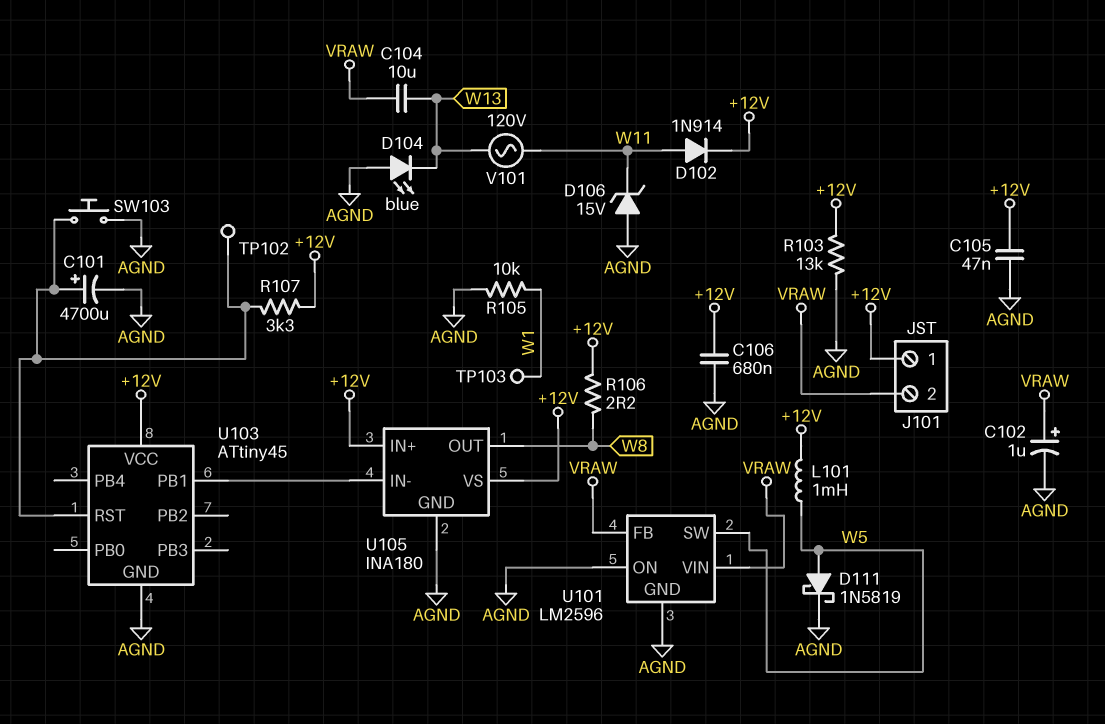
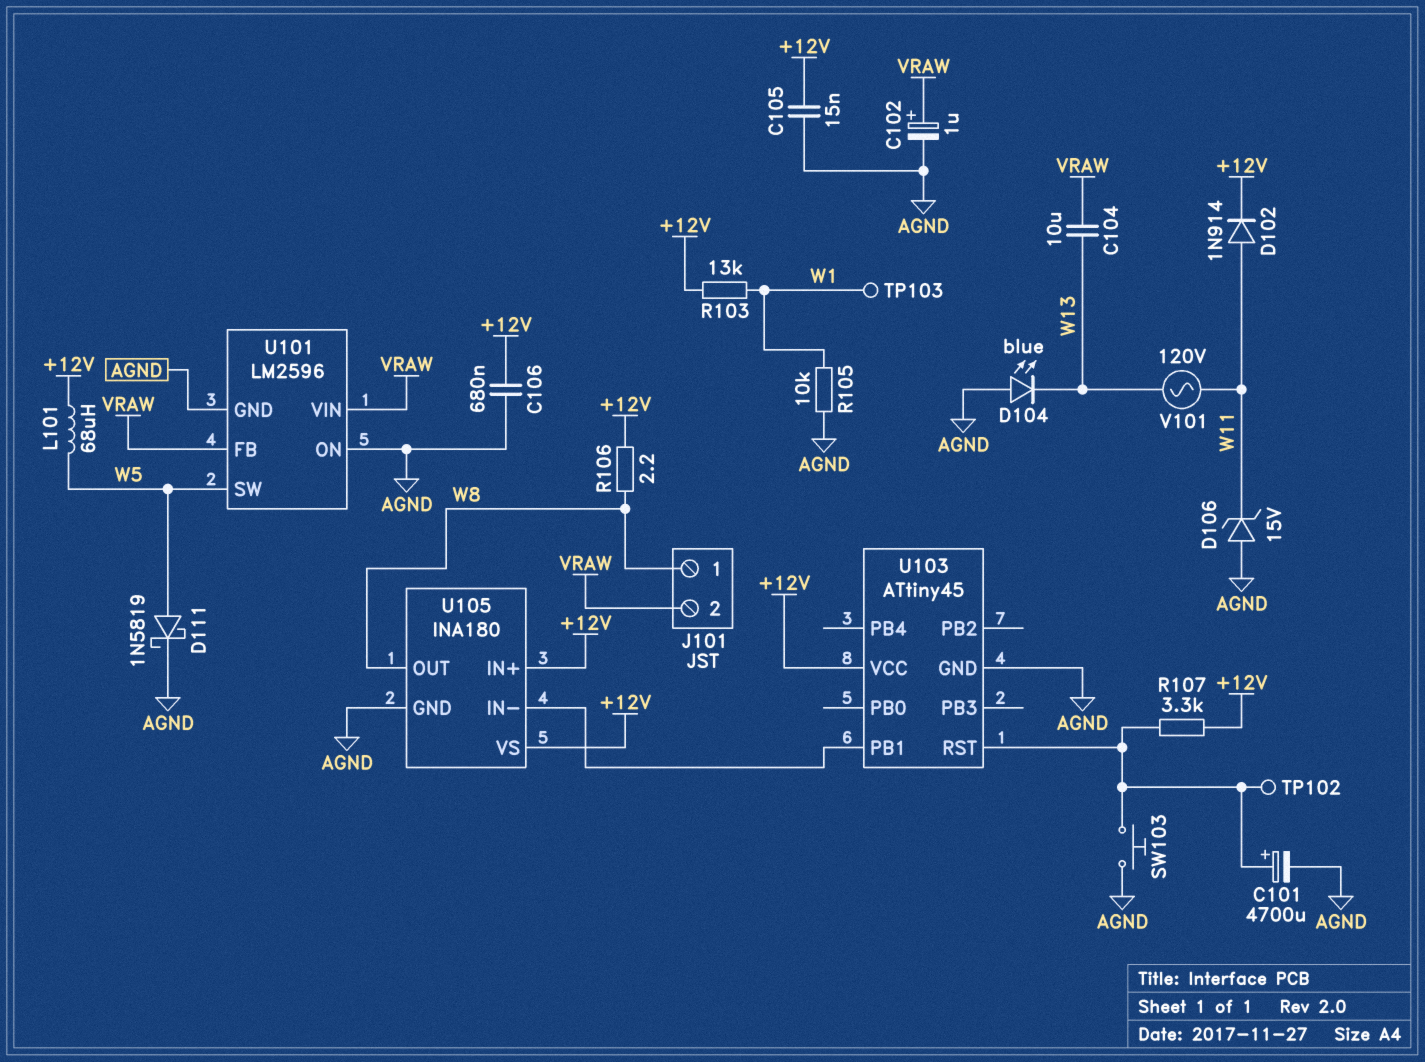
C105: 47nF (+12V, AGND) -> 15nF (+12V, AGND)
J101 pin 1: +12V -> W8
L101: 1mH (+12V, W5) -> 68uH (+12V, W5)
R103: 13k (+12V, AGND) -> 13k (+12V, W1)

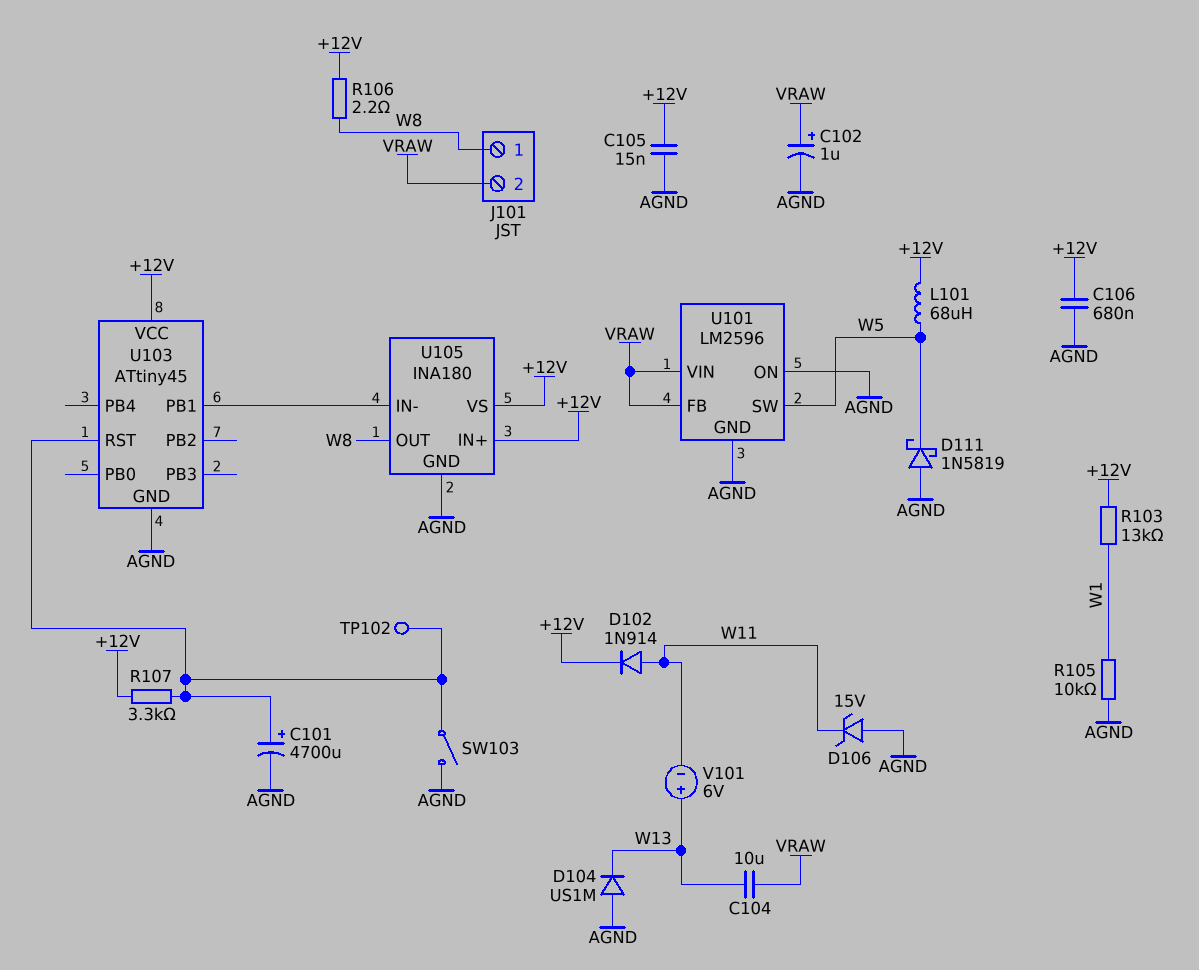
D104: LED blue (A AGND, K W13) -> diode US1M (A AGND, K W13)
D111: schottky 1N5819 (A W5, K AGND) -> schottky 1N5819 (A AGND, K W5)
SW103: button (AGND, U103/RST) -> switch (AGND, U103/RST)
TP103: test point (W1) -> none
V101: AC 120V (W11, W13) -> 6V (plus W13, minus W11)

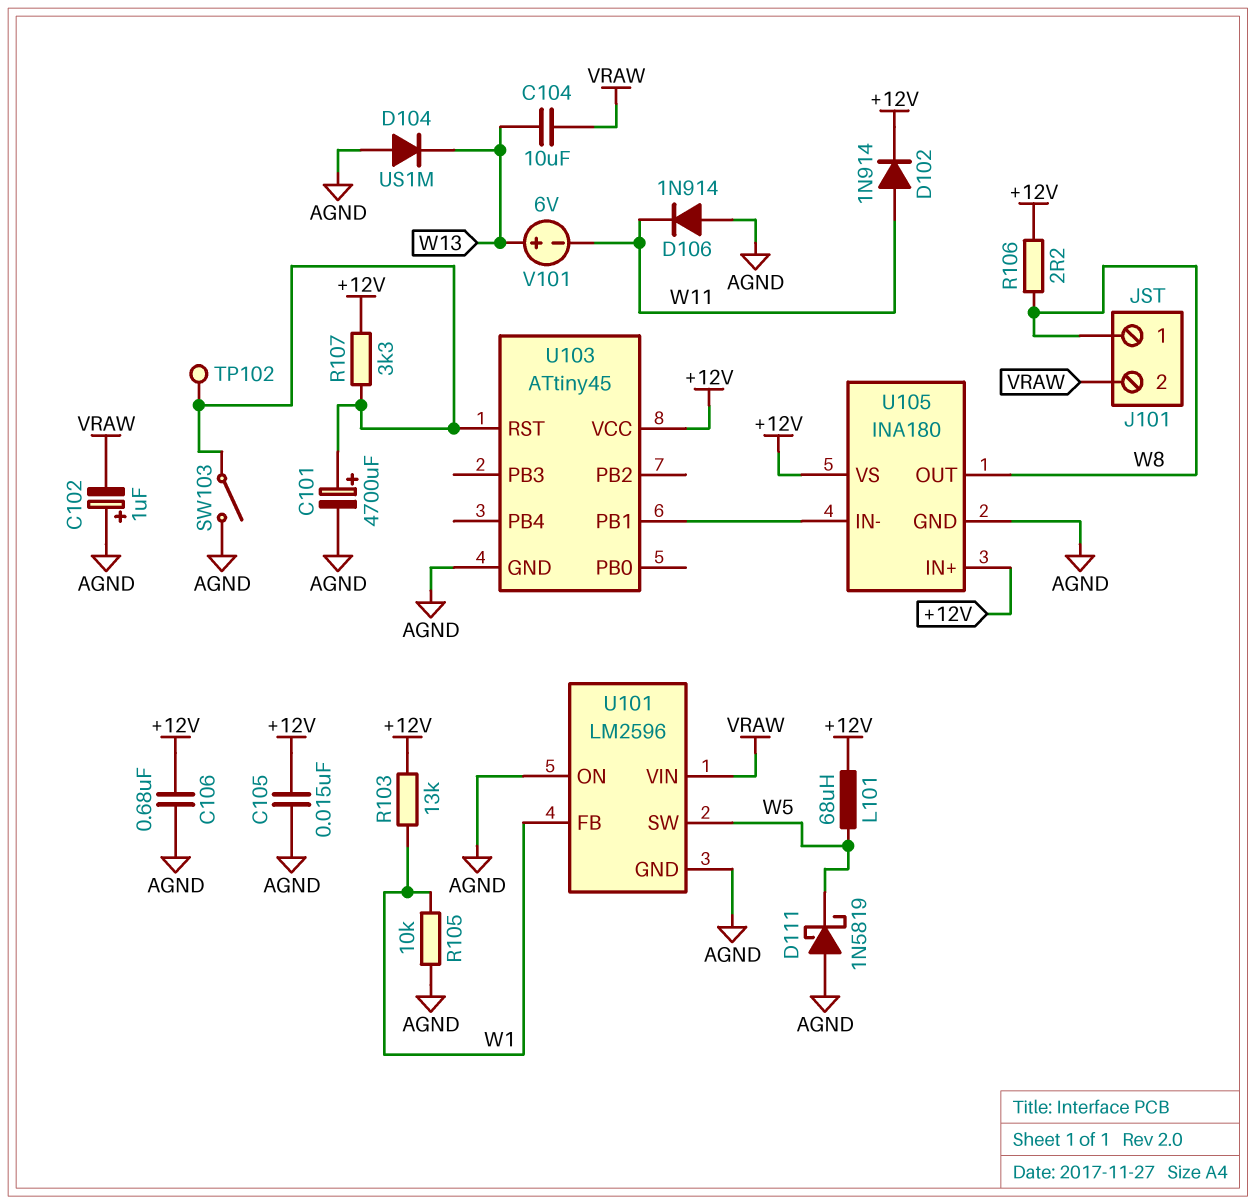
C102: 1uF (plus VRAW, minus AGND) -> 1uF (plus AGND, minus VRAW)
D106: zener 15V (A AGND, K W11) -> diode 1N914 (A AGND, K W11)
U101 pin FB: VRAW -> W1

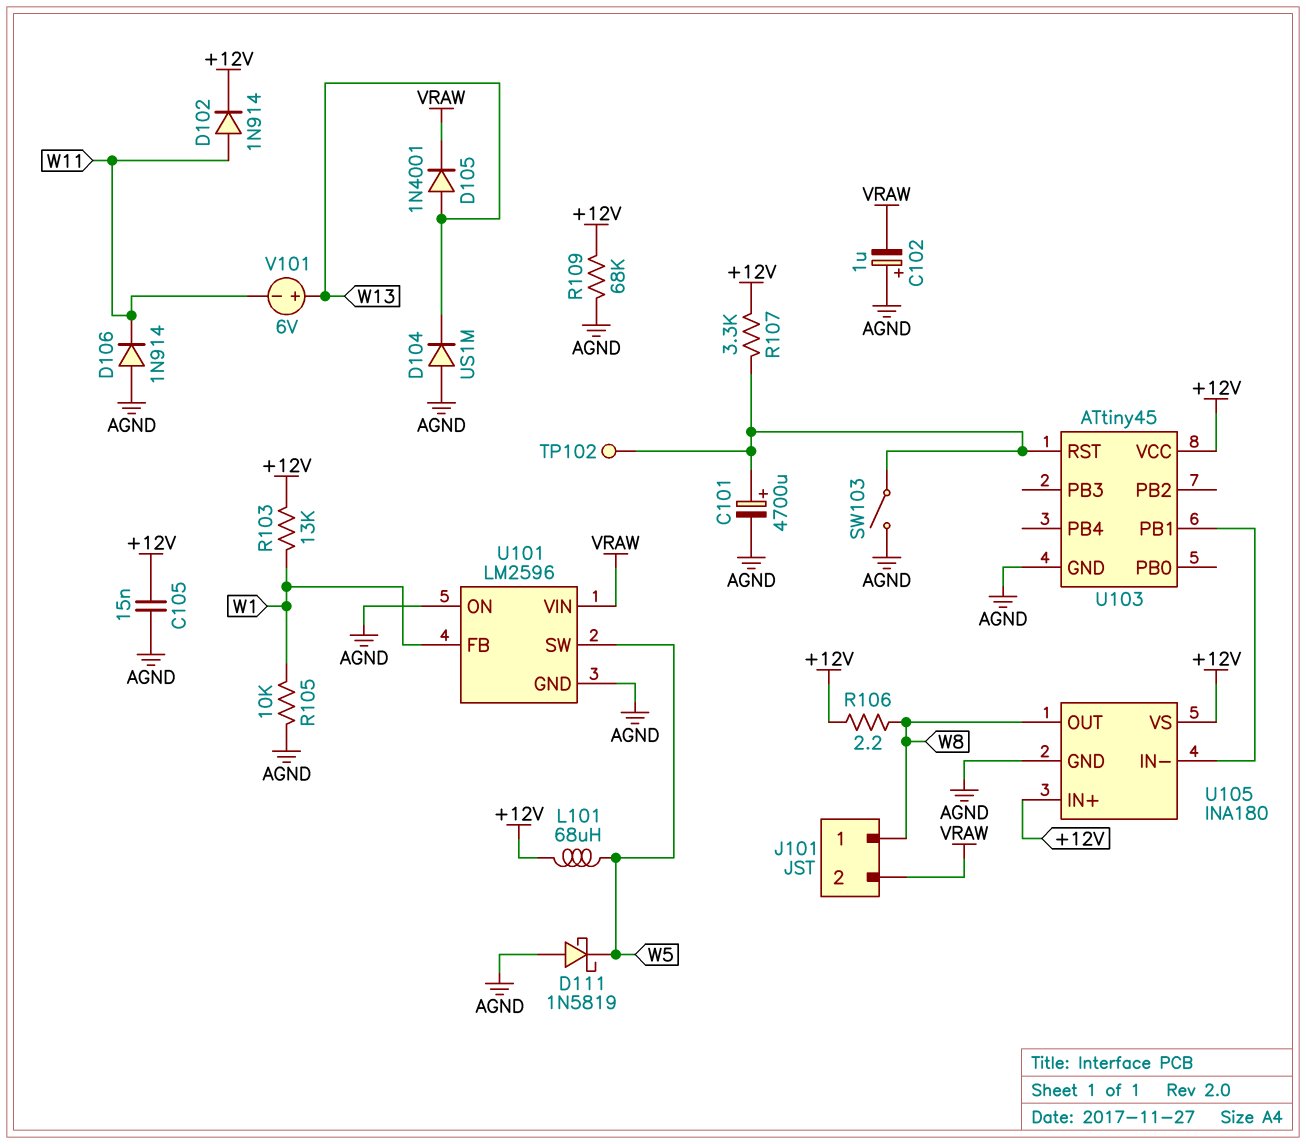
C104: 10uF (VRAW, W13) -> none
C106: 680nF (+12V, AGND) -> none
D105: none -> diode 1N4001 (A W13, K VRAW)
R109: none -> 68k (+12V, AGND)

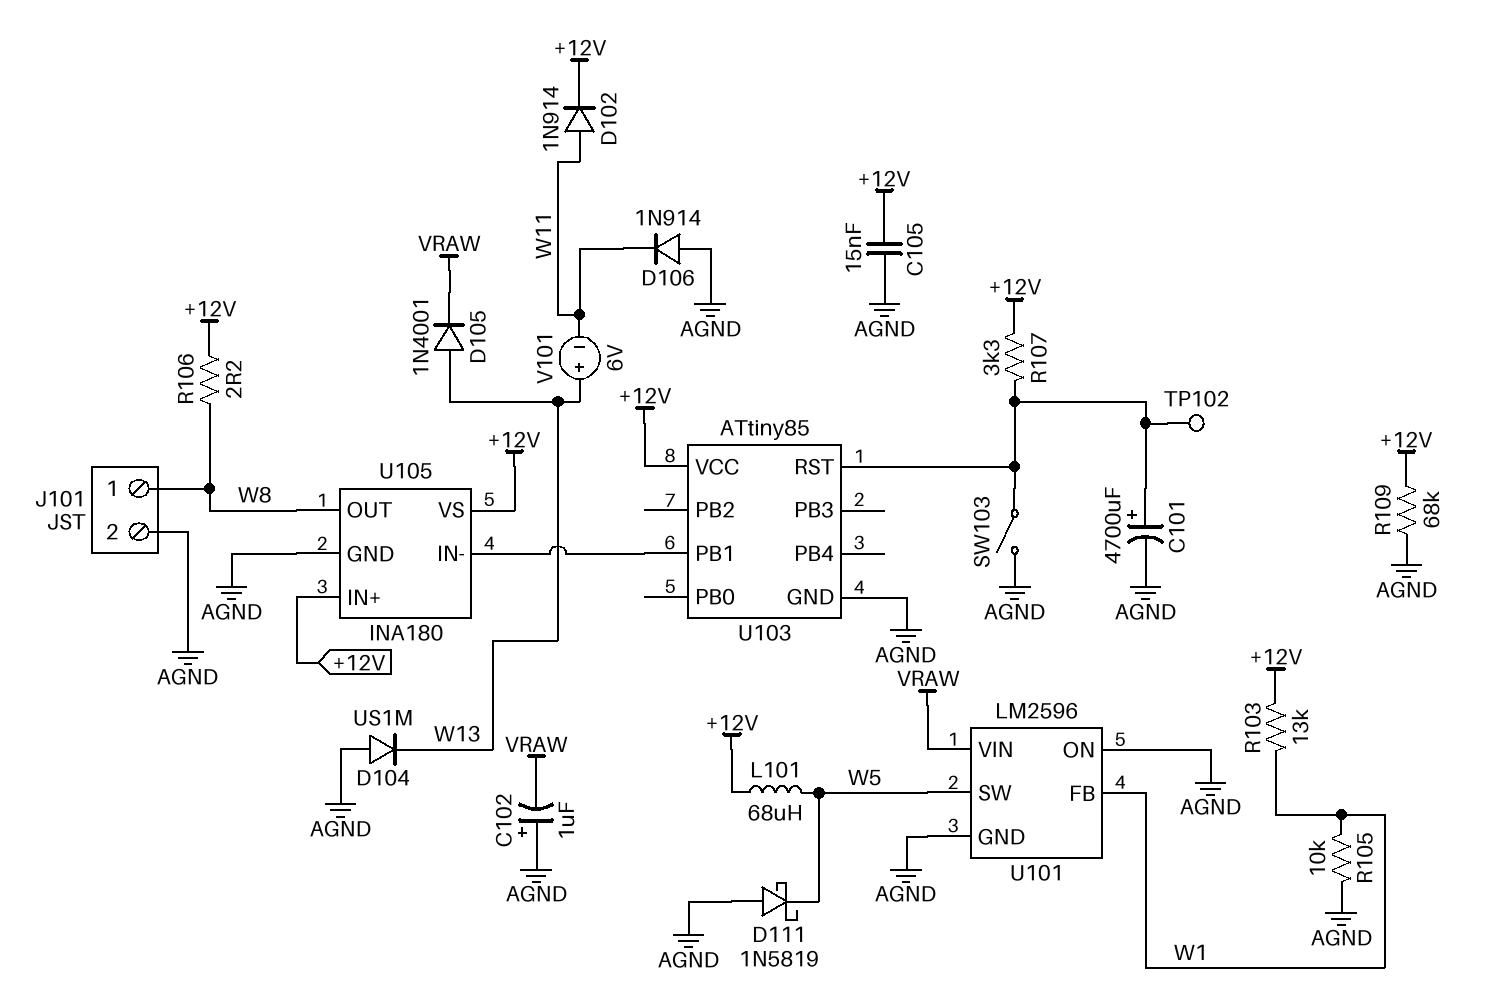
J101 pin 2: VRAW -> AGND
U103: ATtiny45 -> ATtiny85

